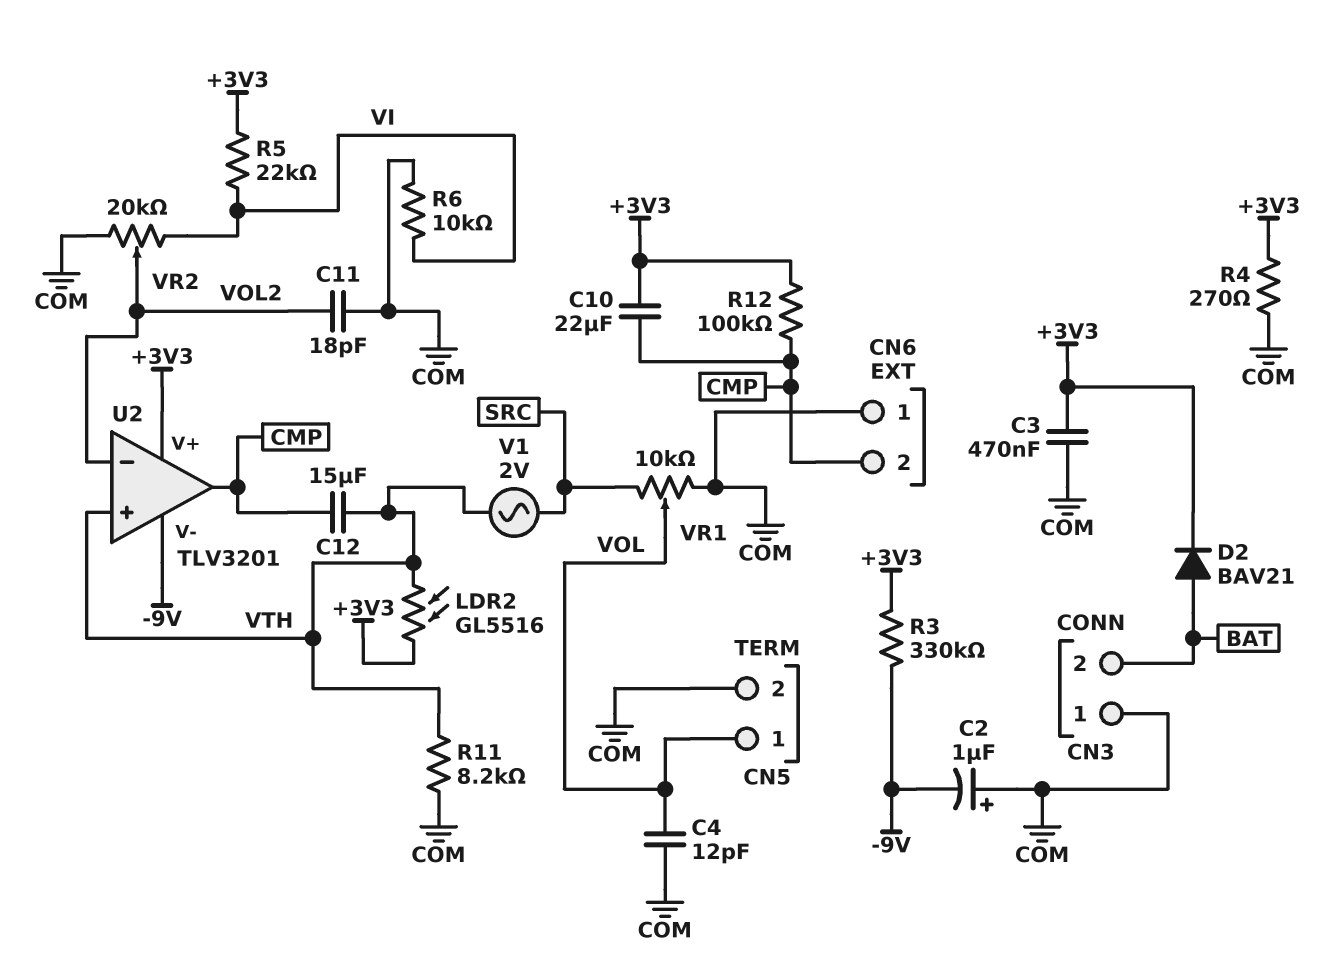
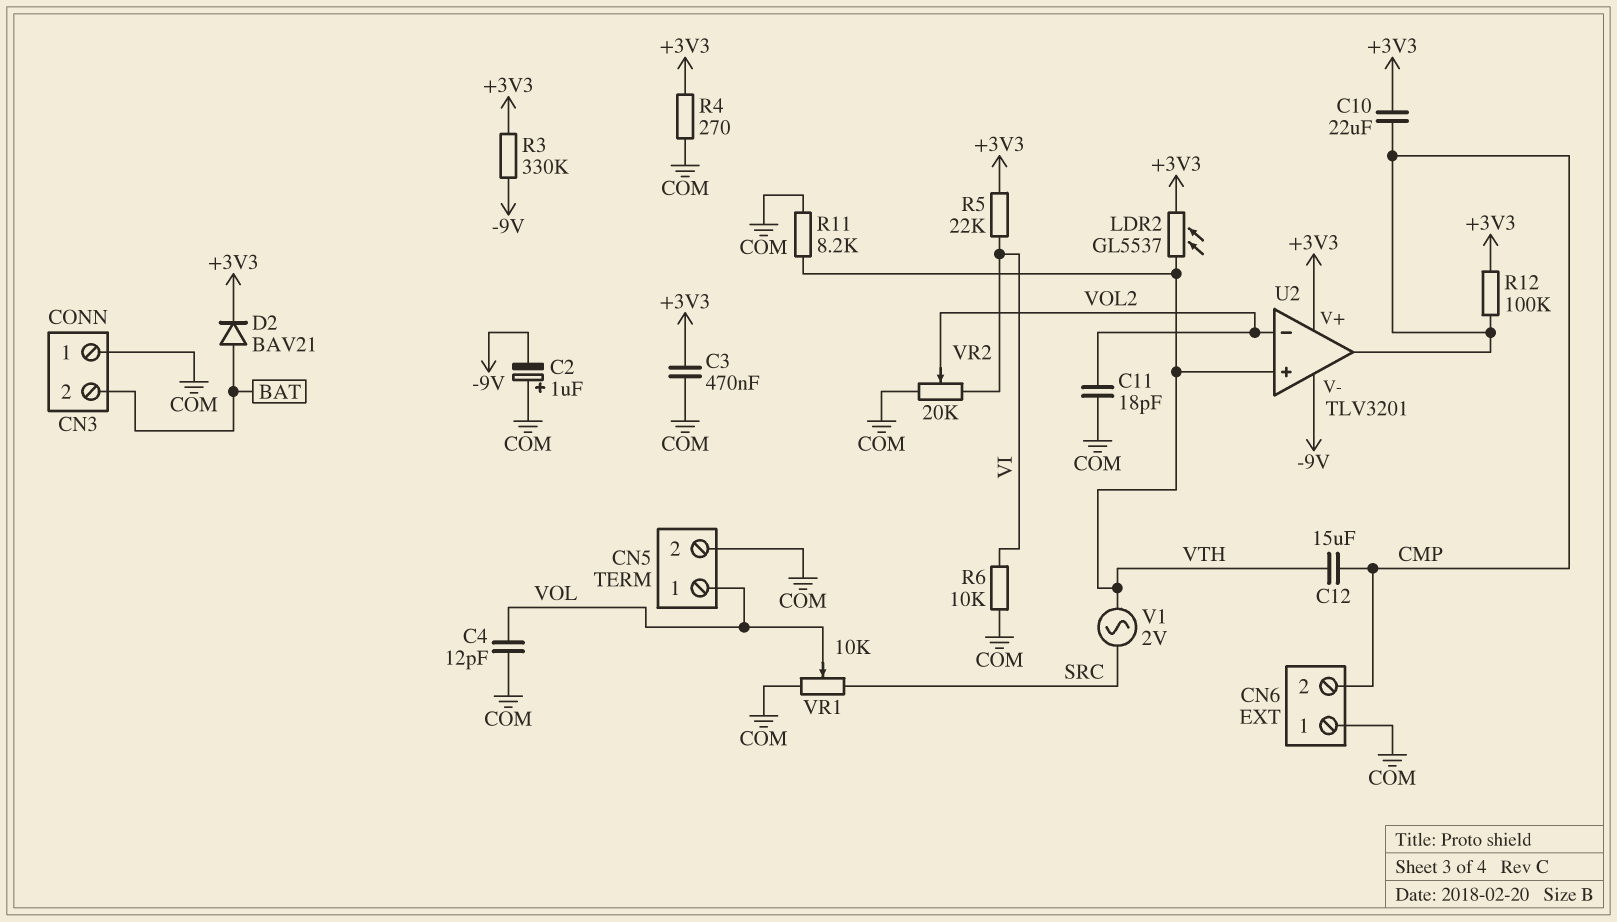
LDR2: GL5516 (+3V3, VTH) -> GL5537 (+3V3, VTH)

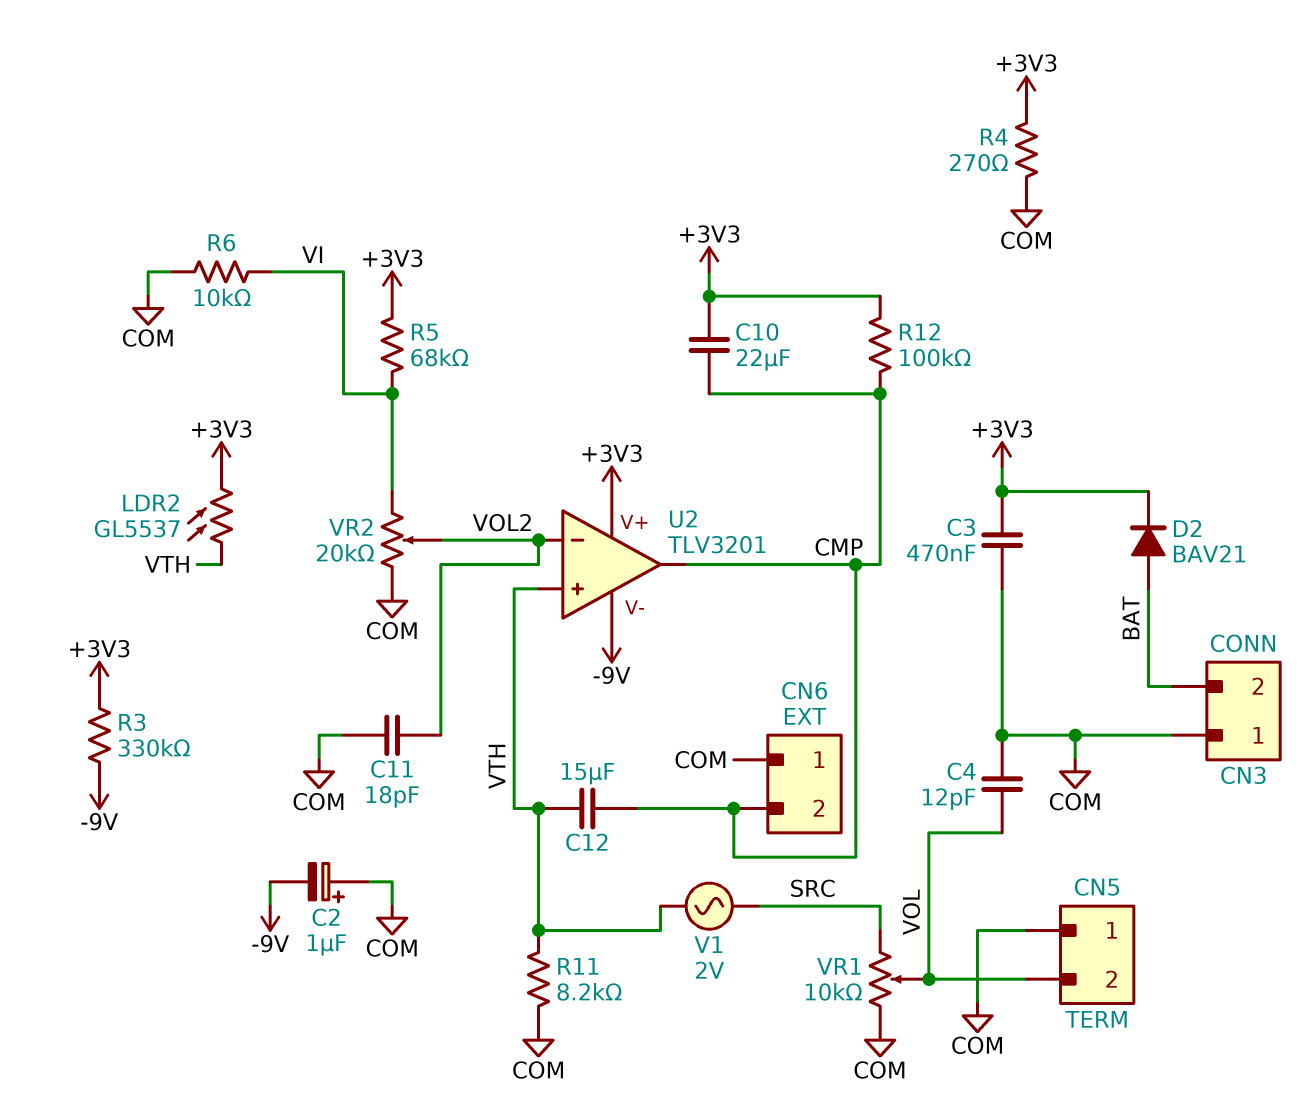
CN5 pin 1: VOL -> COM
CN5 pin 2: COM -> VOL
R5: 22k (+3V3, VI) -> 68k (+3V3, VI)

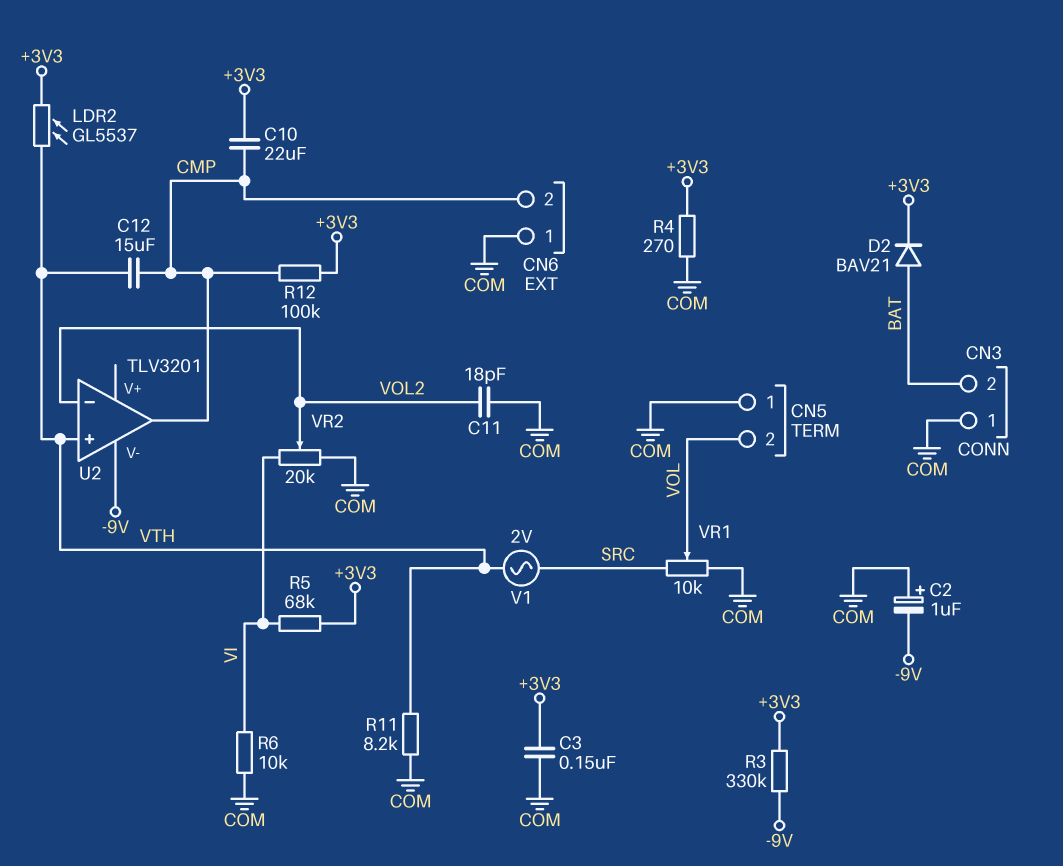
C3: 470nF (+3V3, COM) -> 150nF (+3V3, COM)
C4: 12pF (COM, VOL) -> none
U2 pin V+: +3V3 -> none

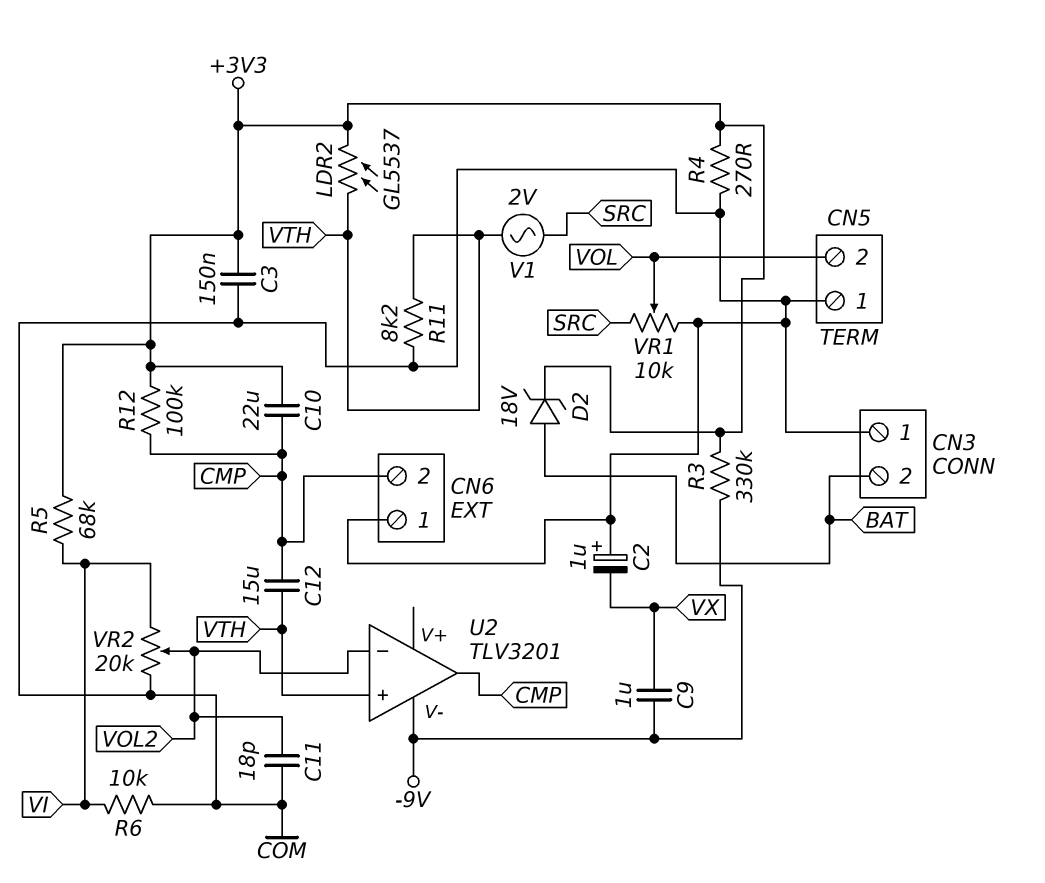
C2: 1uF (plus COM, minus -9V) -> 1uF (plus COM, minus VX)
C9: none -> 1uF (-9V, VX)
D2: diode BAV21 (A BAT, K +3V3) -> zener 18V (A BAT, K +3V3)

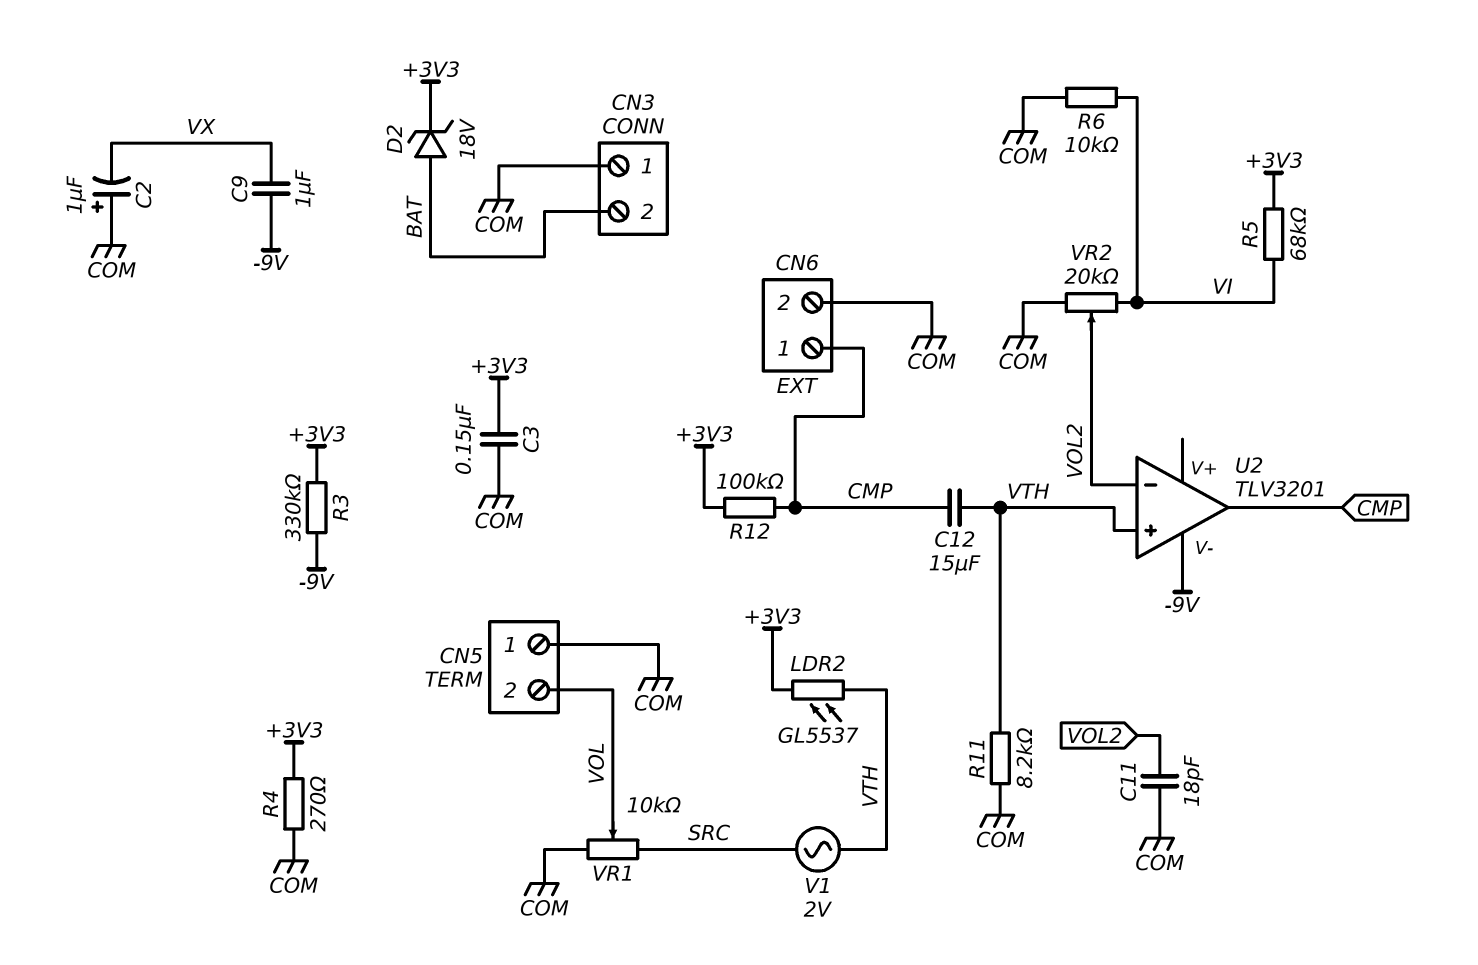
C10: 22uF (+3V3, CMP) -> none
CN6 pin 1: COM -> CMP
CN6 pin 2: CMP -> COM

